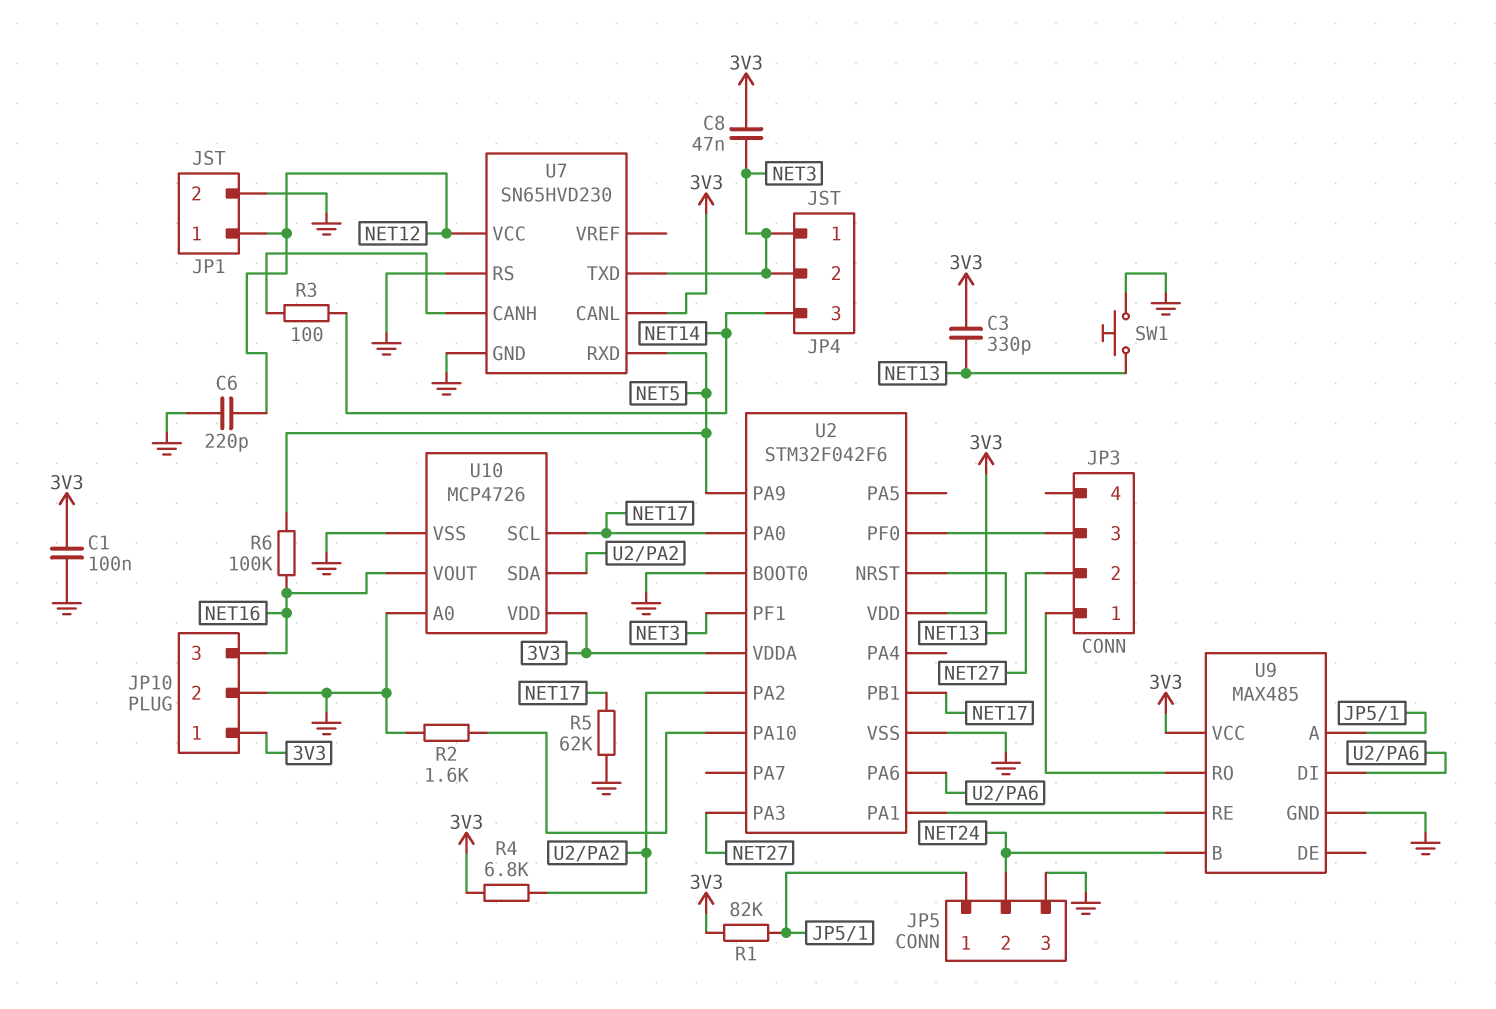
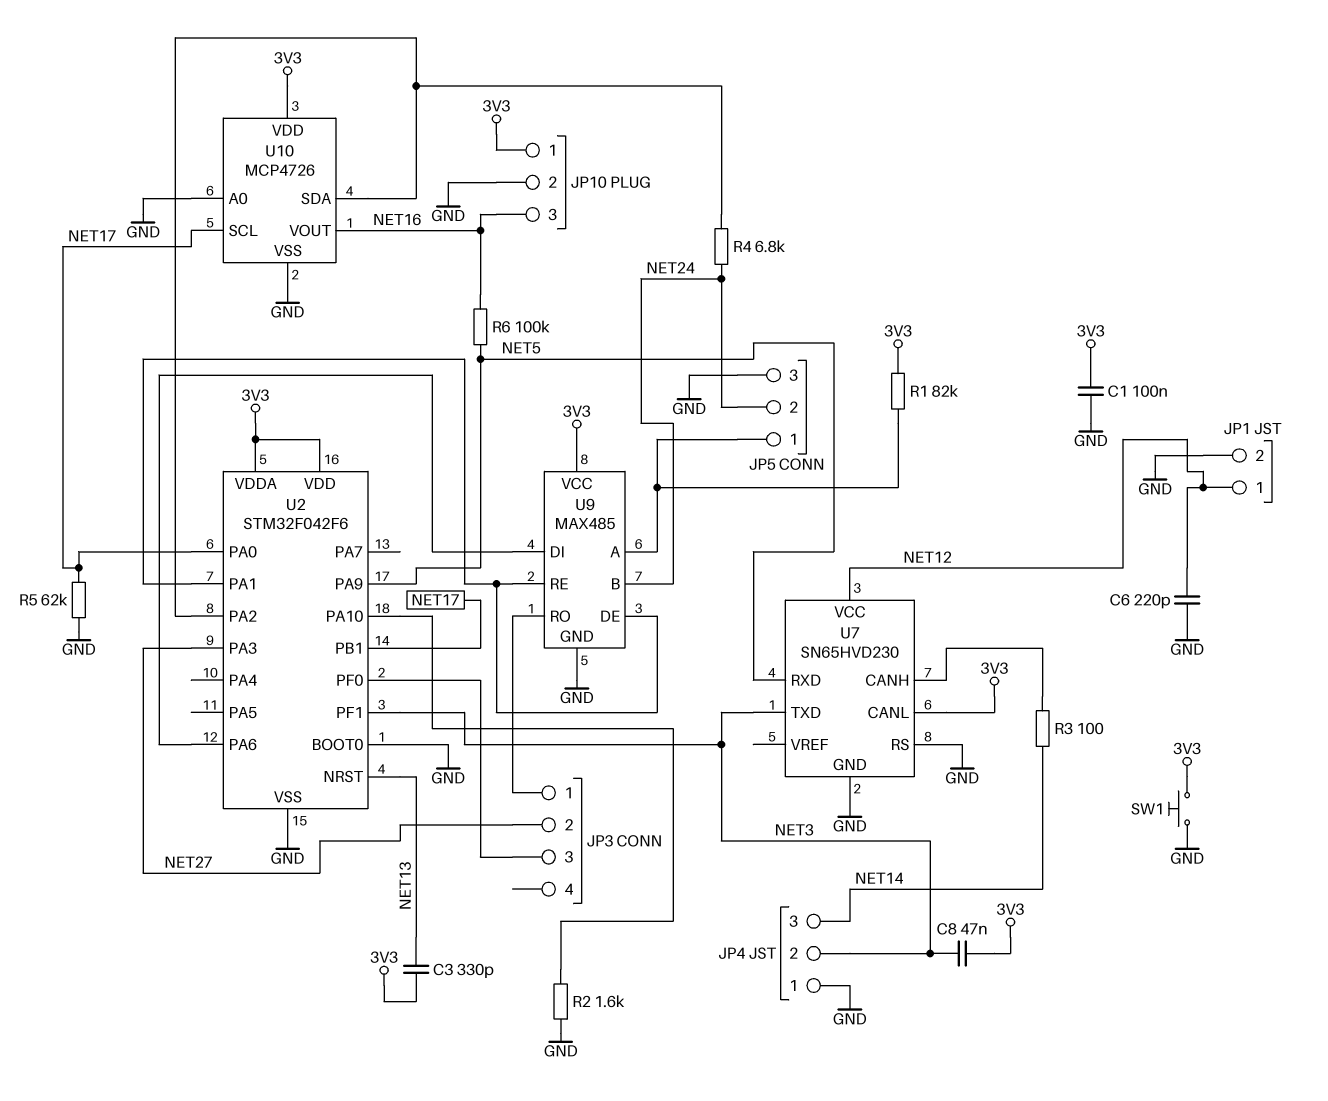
JP4 pin 1: NET3 -> GND
R4: 6.8k (3V3, U2/PA2) -> 6.8k (NET24, U2/PA2)
SW1: button (GND, NET13) -> button (3V3, GND)
U9 pin DE: none -> U2/PA1

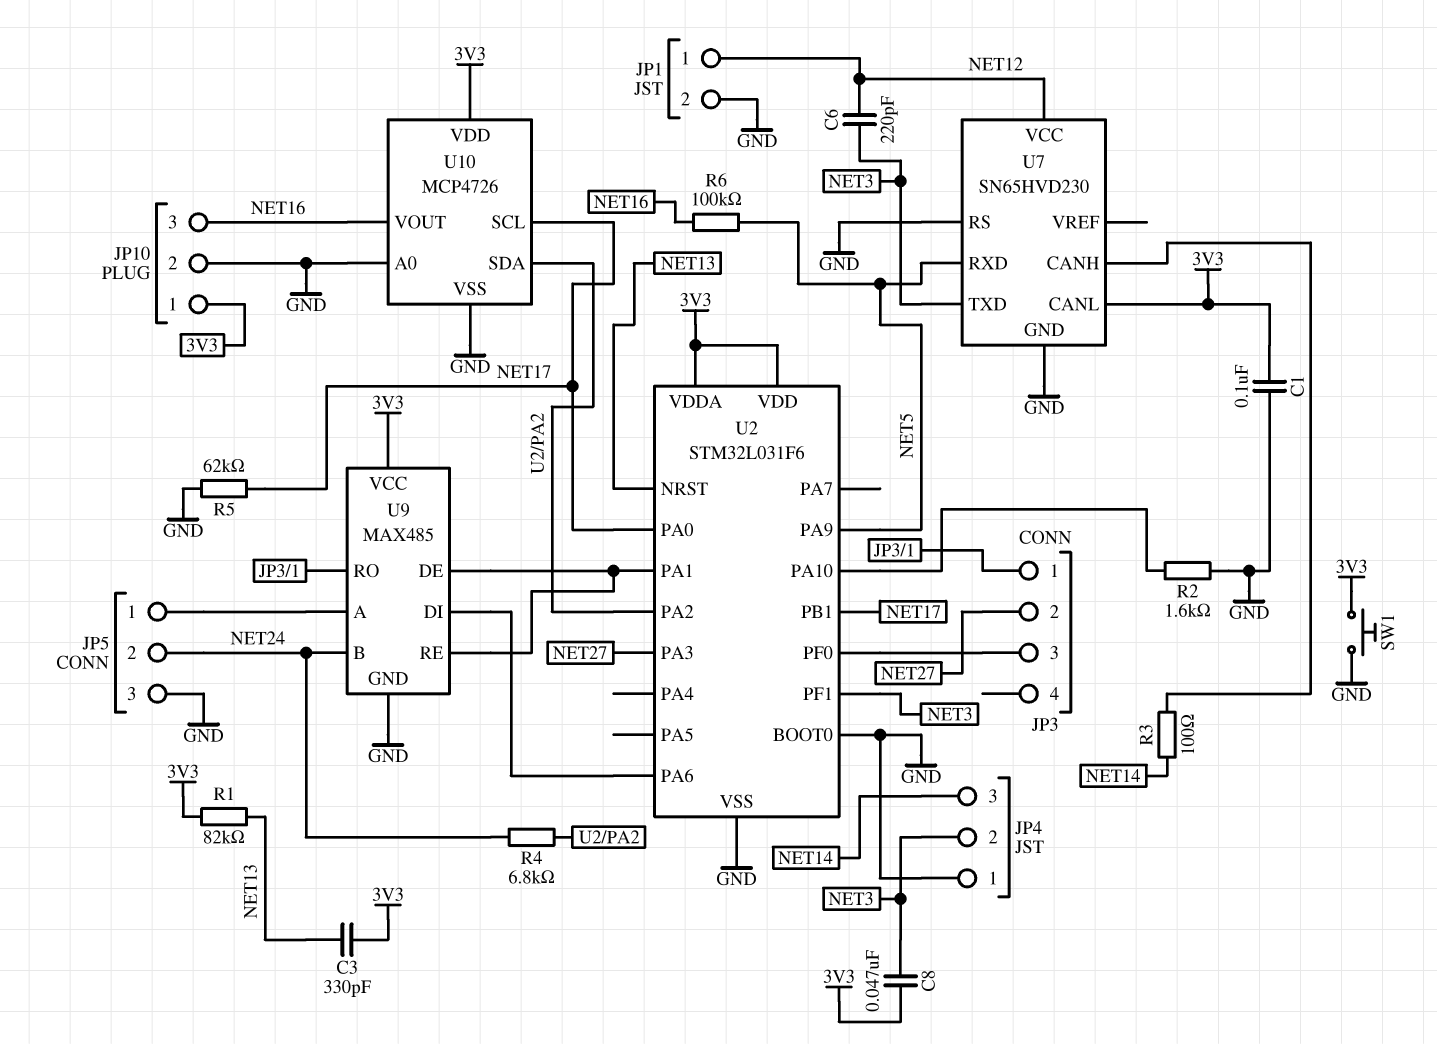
C6: 220pF (GND, NET12) -> 220pF (NET3, NET12)
R1: 82k (3V3, JP5/1) -> 82k (3V3, NET13)
U2: STM32F042F6 -> STM32L031F6

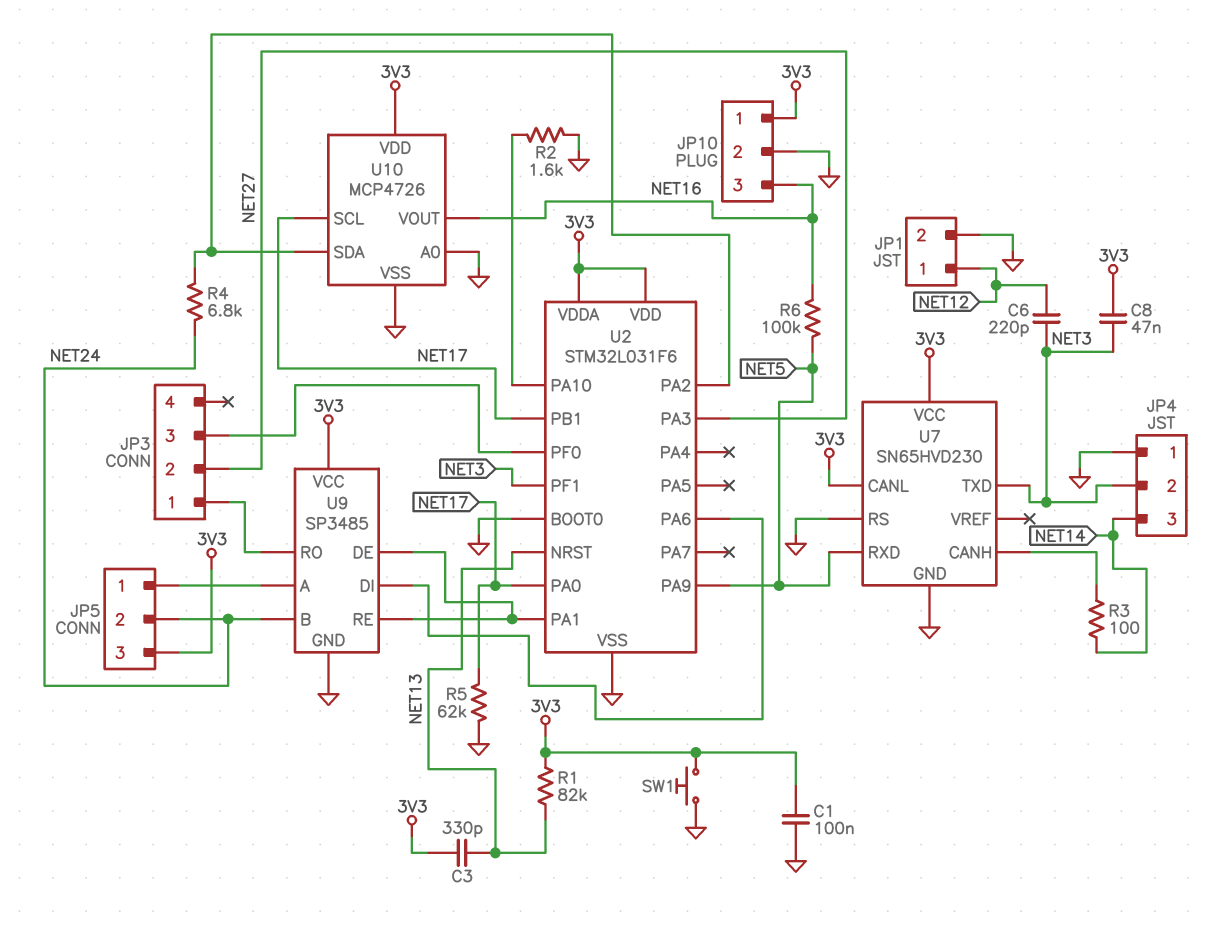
JP5 pin 3: GND -> 3V3
U7 pin VCC: NET12 -> 3V3
U9: MAX485 -> SP3485

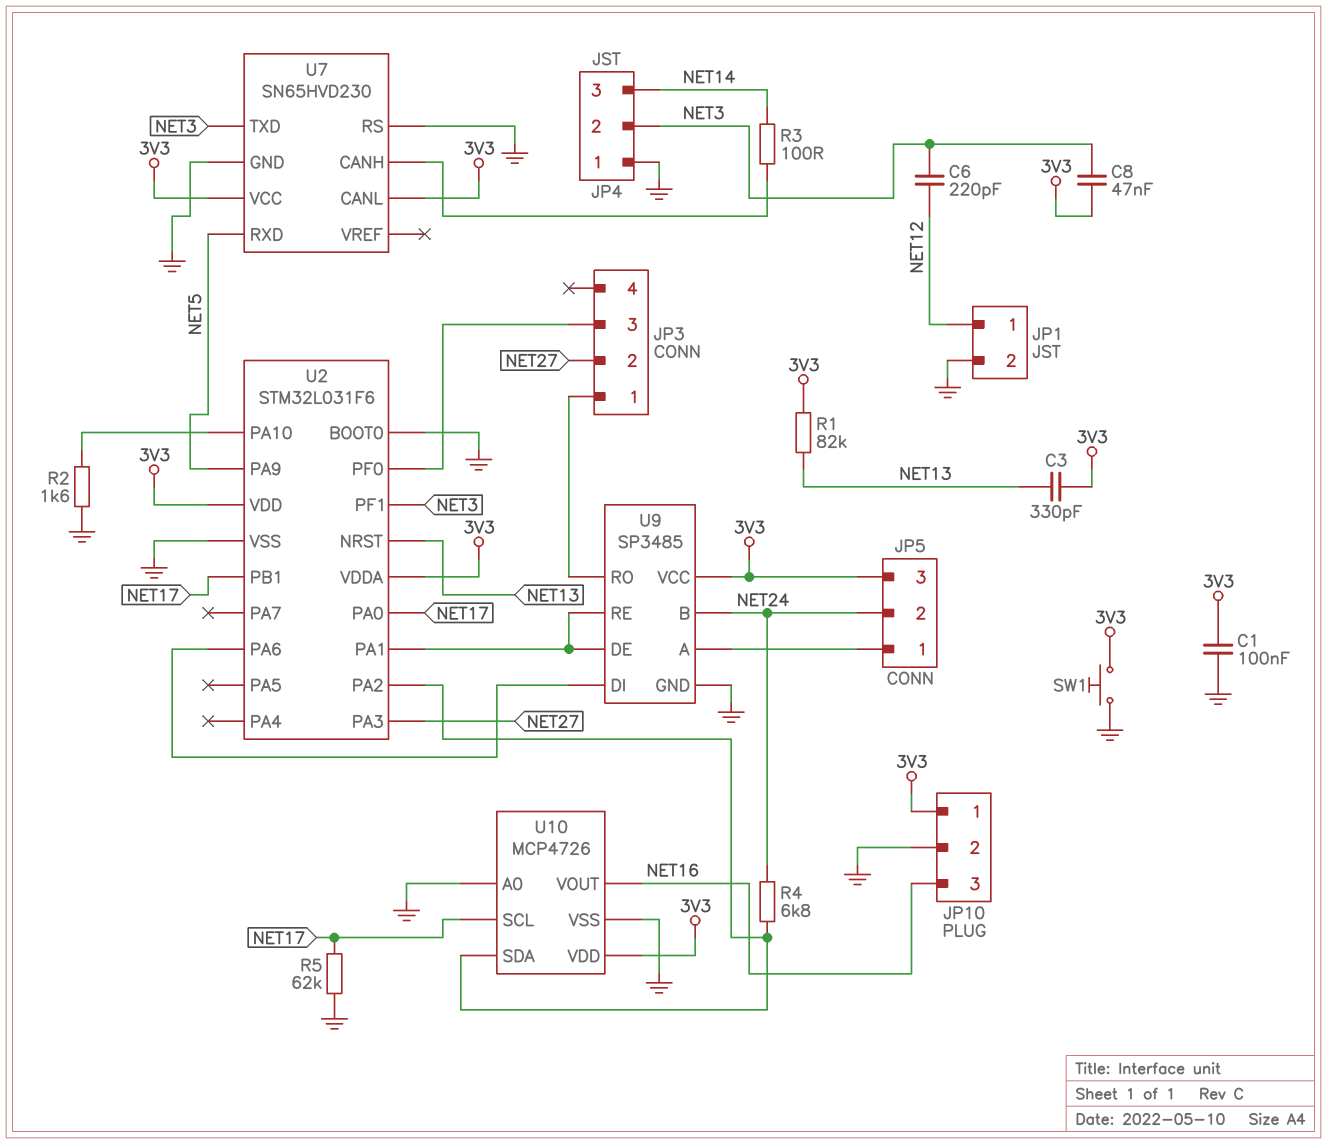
R6: 100k (NET5, NET16) -> none

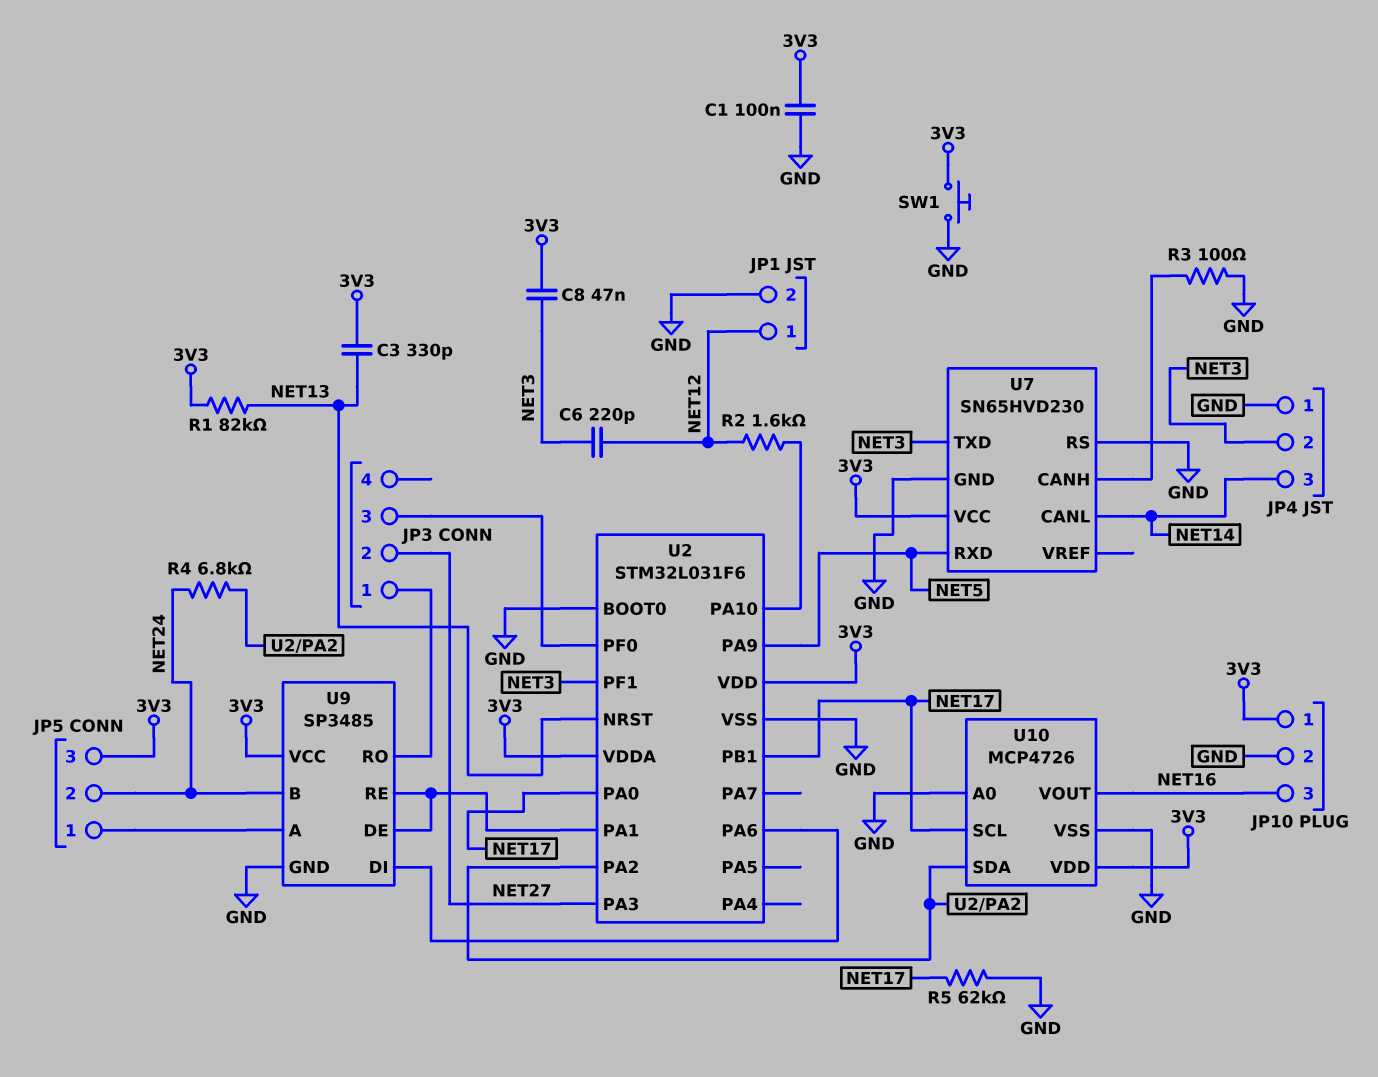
R2: 1.6k (GND, U2/PA10) -> 1.6k (NET12, U2/PA10)
R3: 100 (NET14, U7/CANH) -> 100 (GND, U7/CANH)
U7 pin CANL: 3V3 -> NET14

